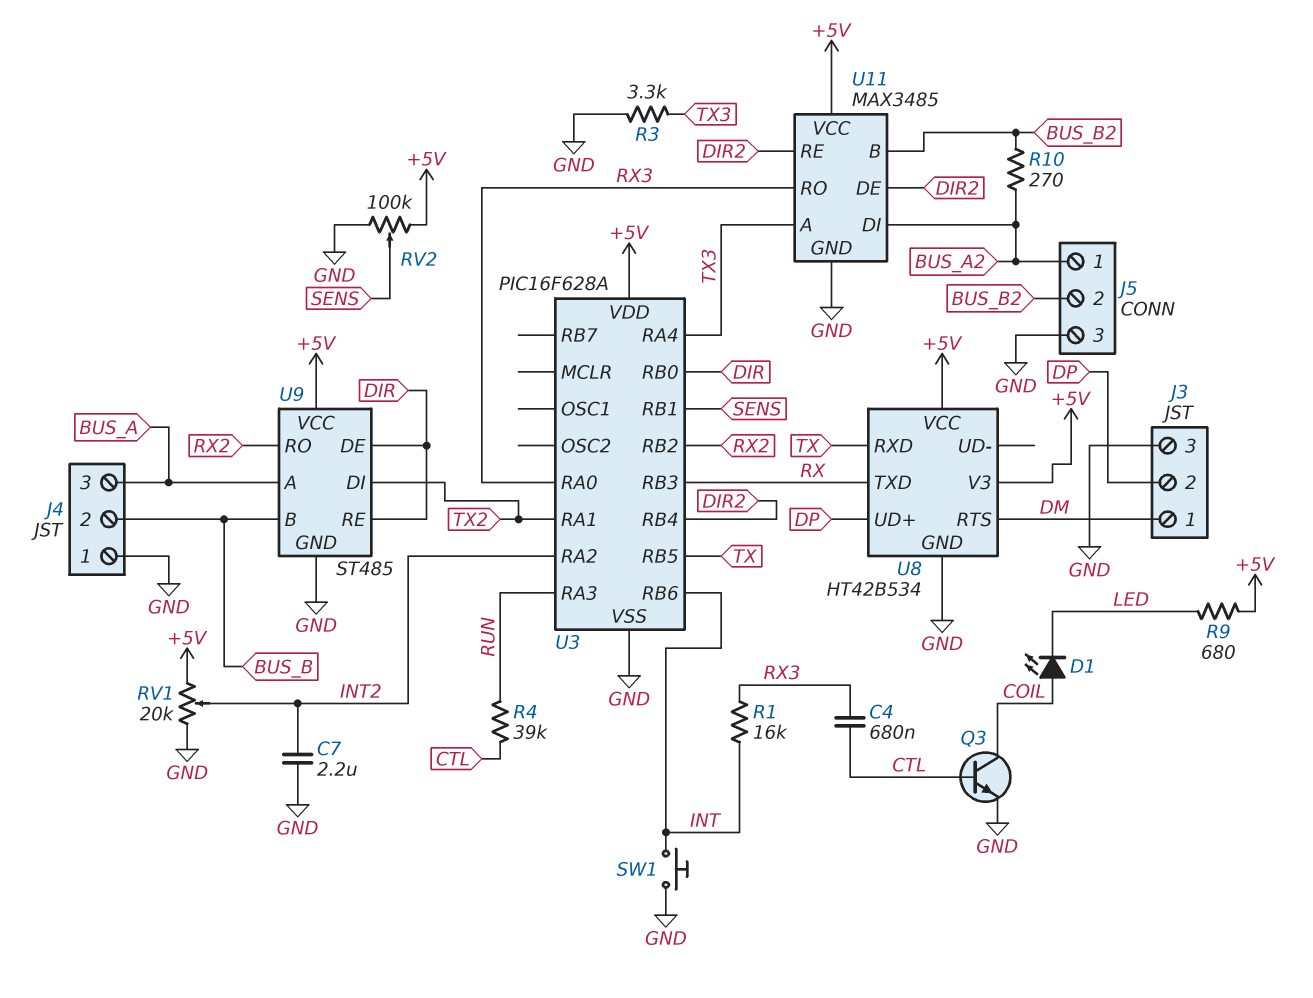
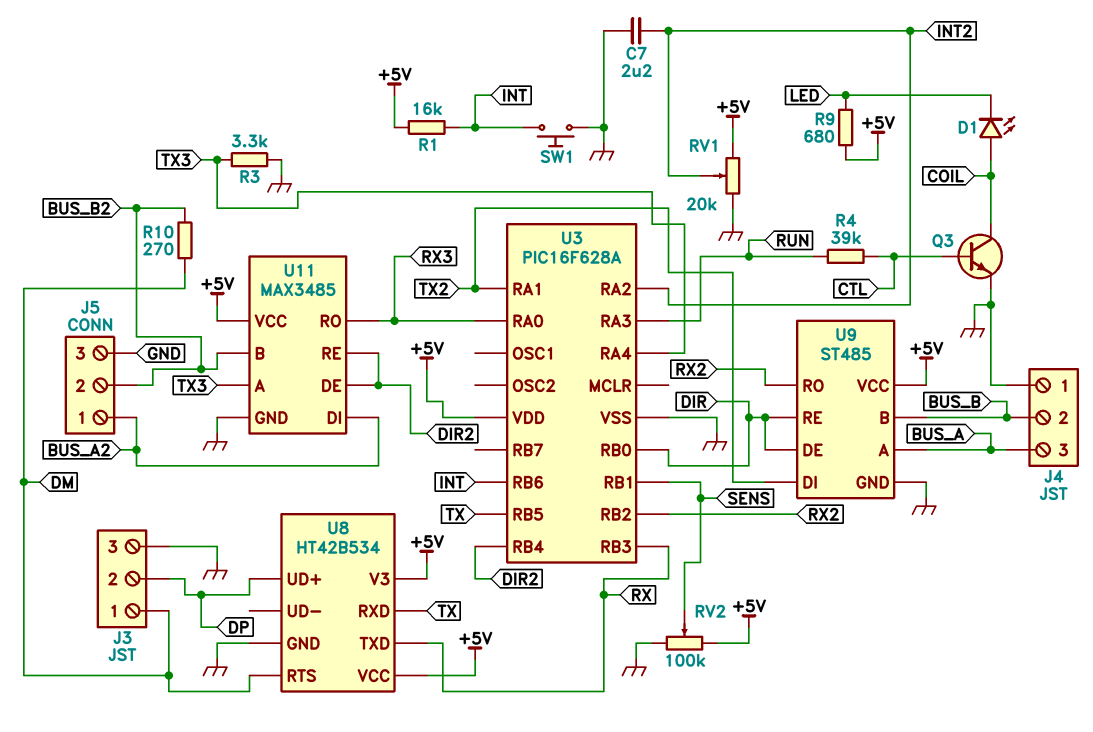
C4: 680nF (CTL, RX3) -> none
R1: 16k (INT, RX3) -> 16k (+5V, INT)
R10: 270 (BUS_A2, BUS_B2) -> 270 (BUS_B2, DM)

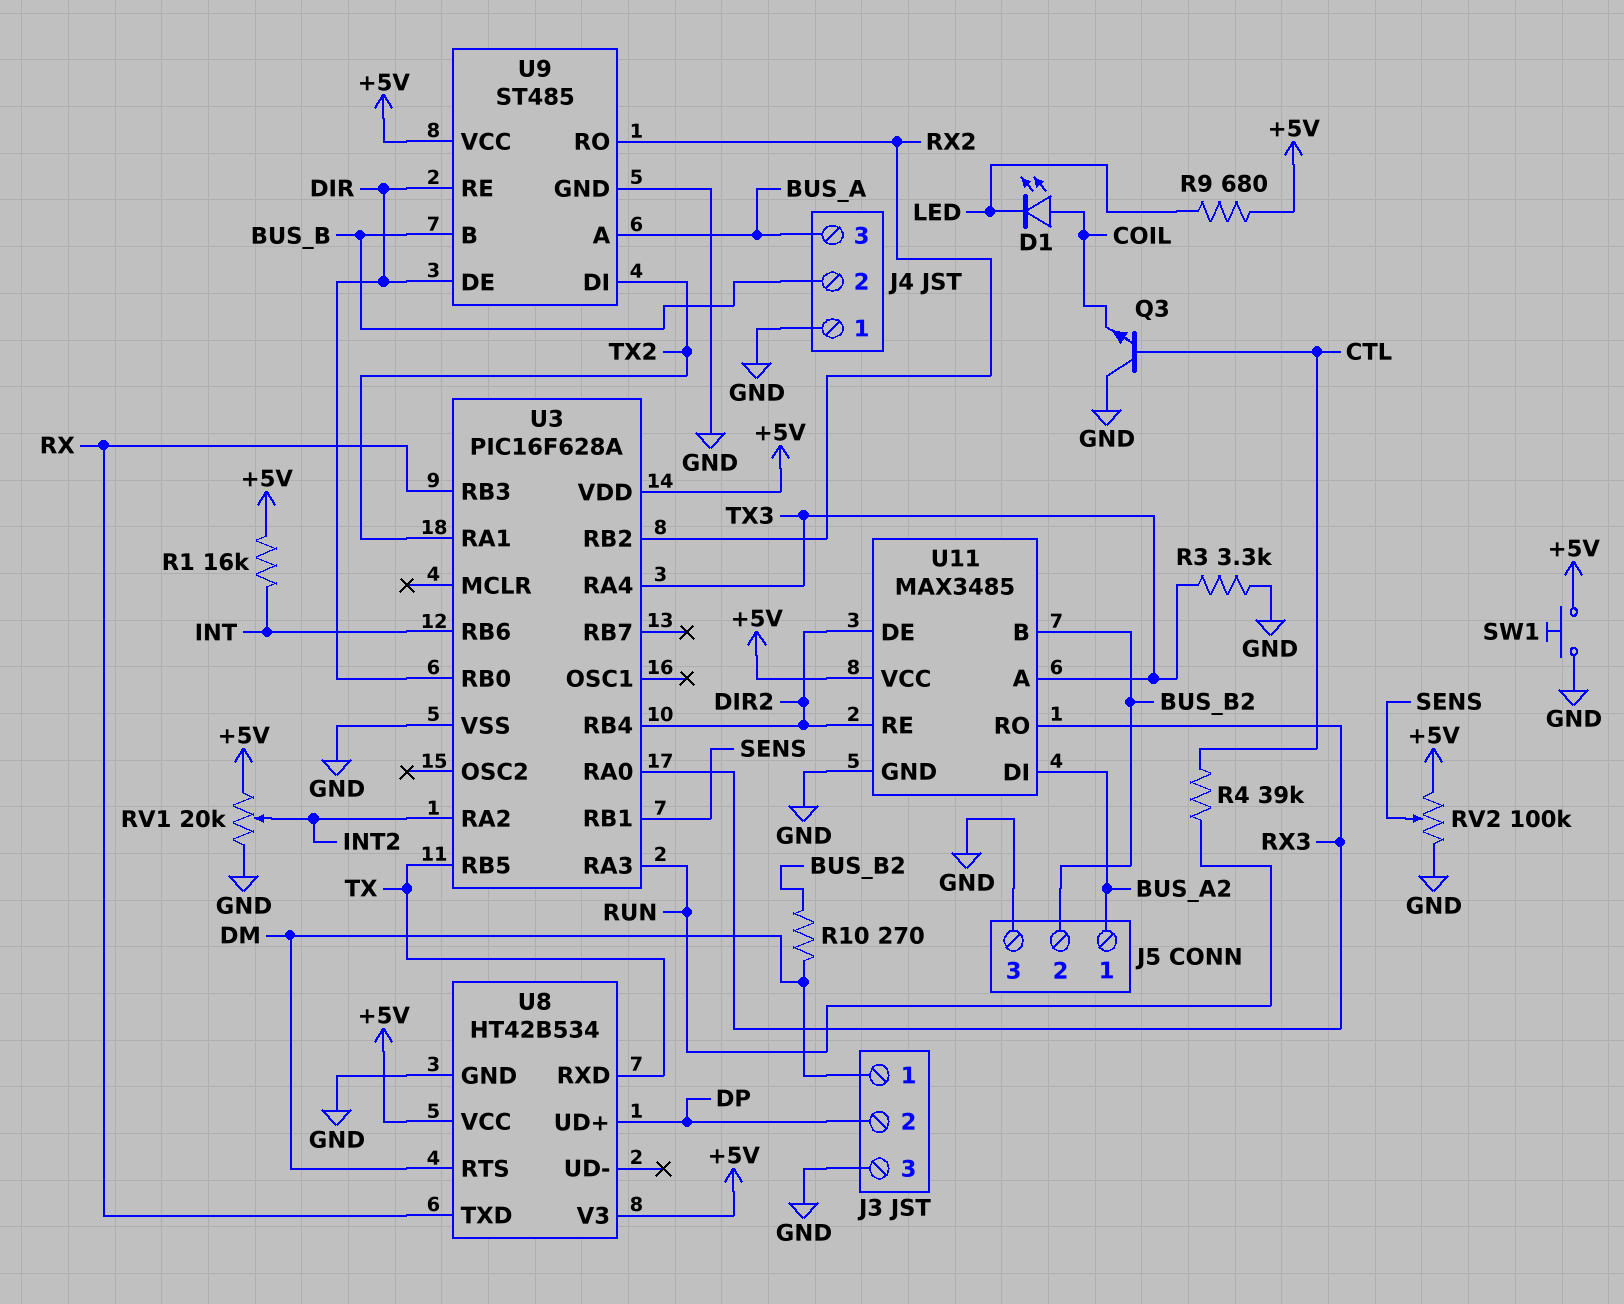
C7: 2.2uF (GND, INT2) -> none
Q3: NPN (B CTL, C COIL, E GND) -> NPN (B CTL, C GND, E COIL)
SW1: button (GND, INT) -> button (+5V, GND)

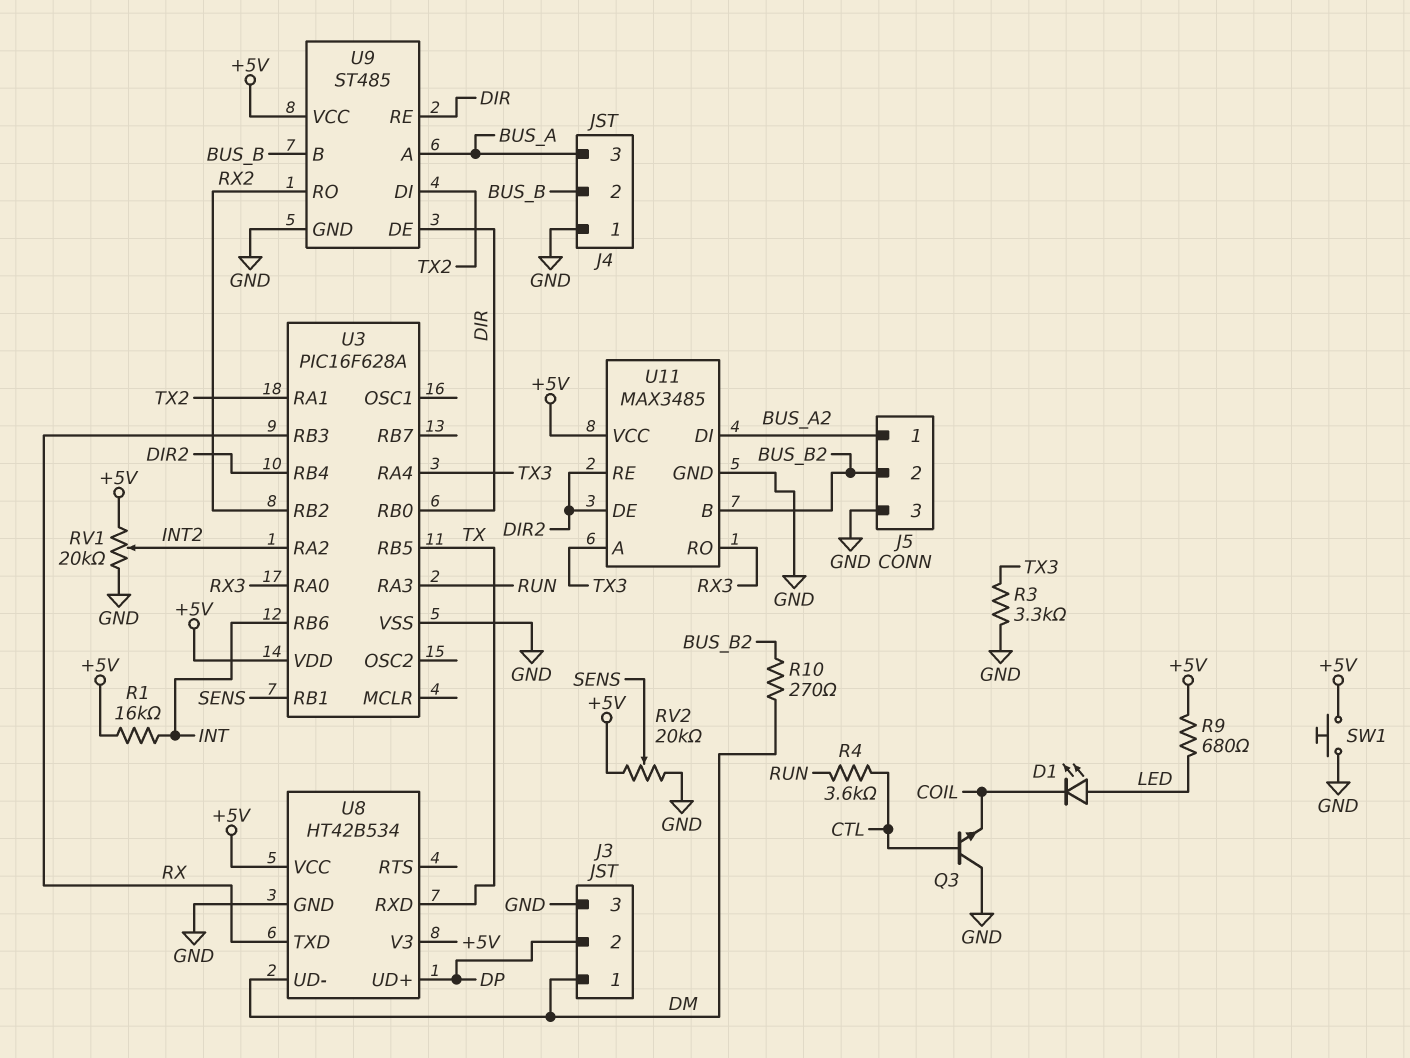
D1: LED (A COIL, K LED) -> LED (A LED, K COIL)
R4: 39k (CTL, RUN) -> 3.6k (CTL, RUN)
RV2: 100k (+5V, GND, wiper SENS) -> 20k (+5V, GND, wiper SENS)
U8 pin RTS: DM -> none
U8 pin UD-: none -> DM

